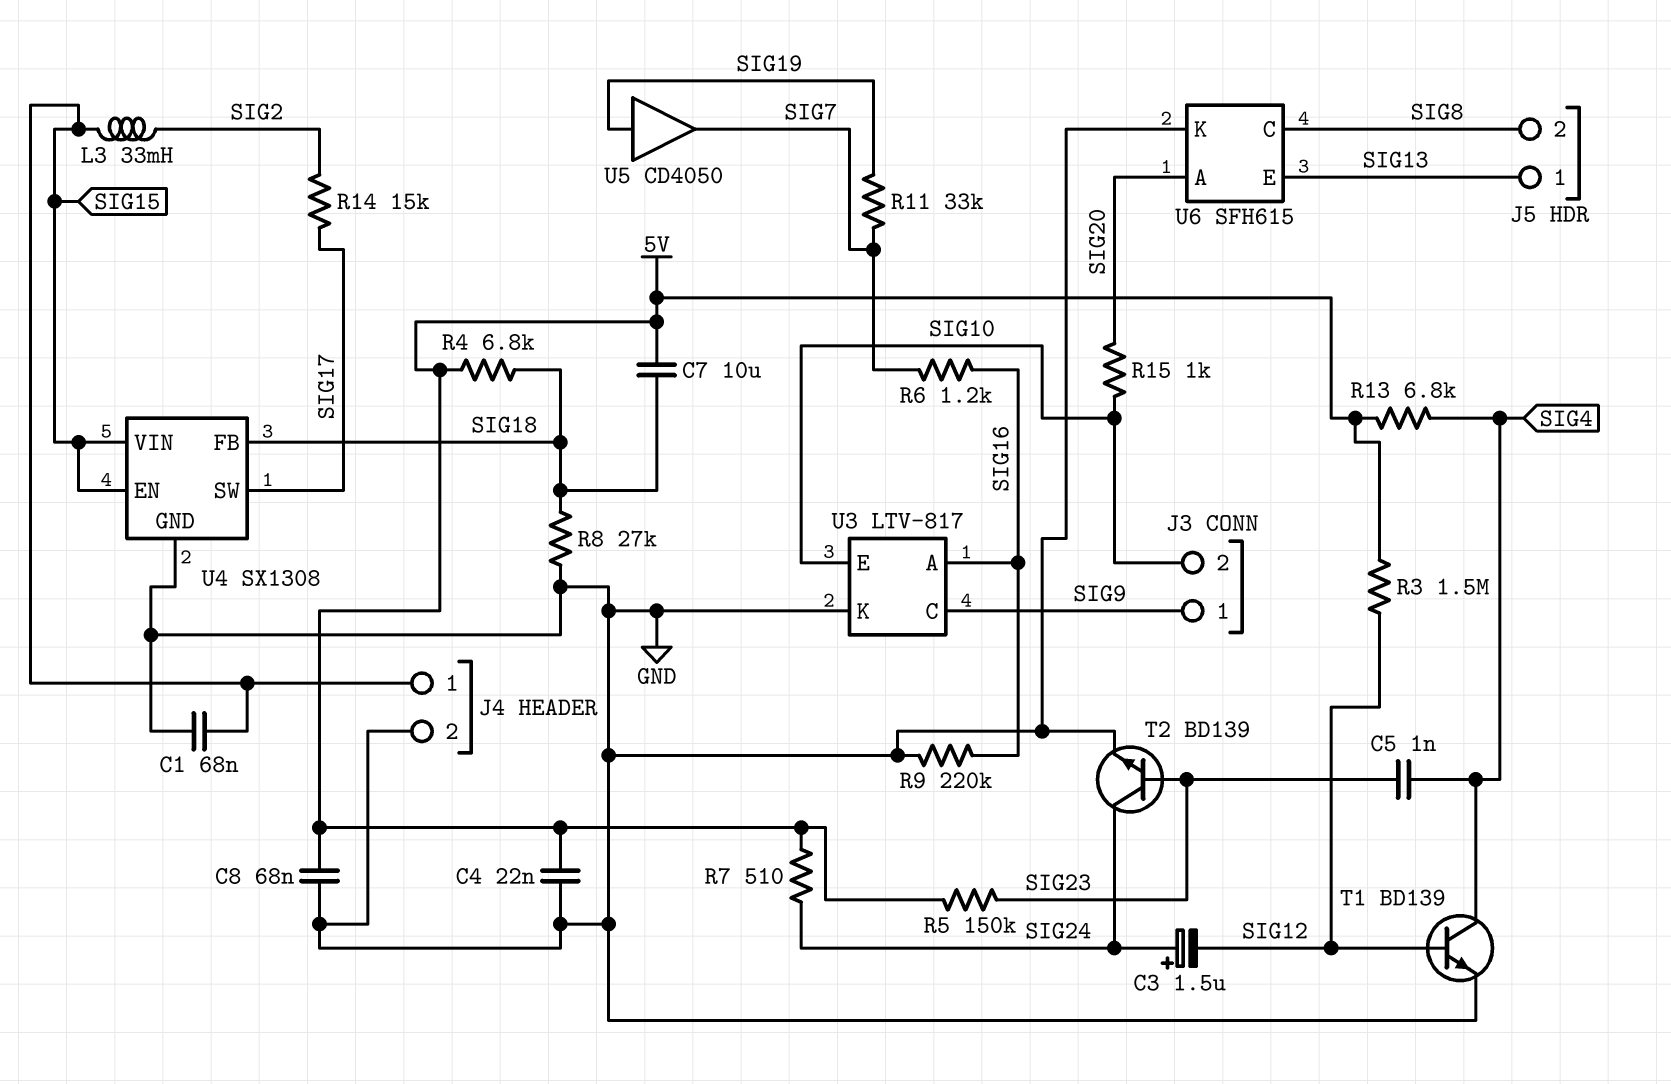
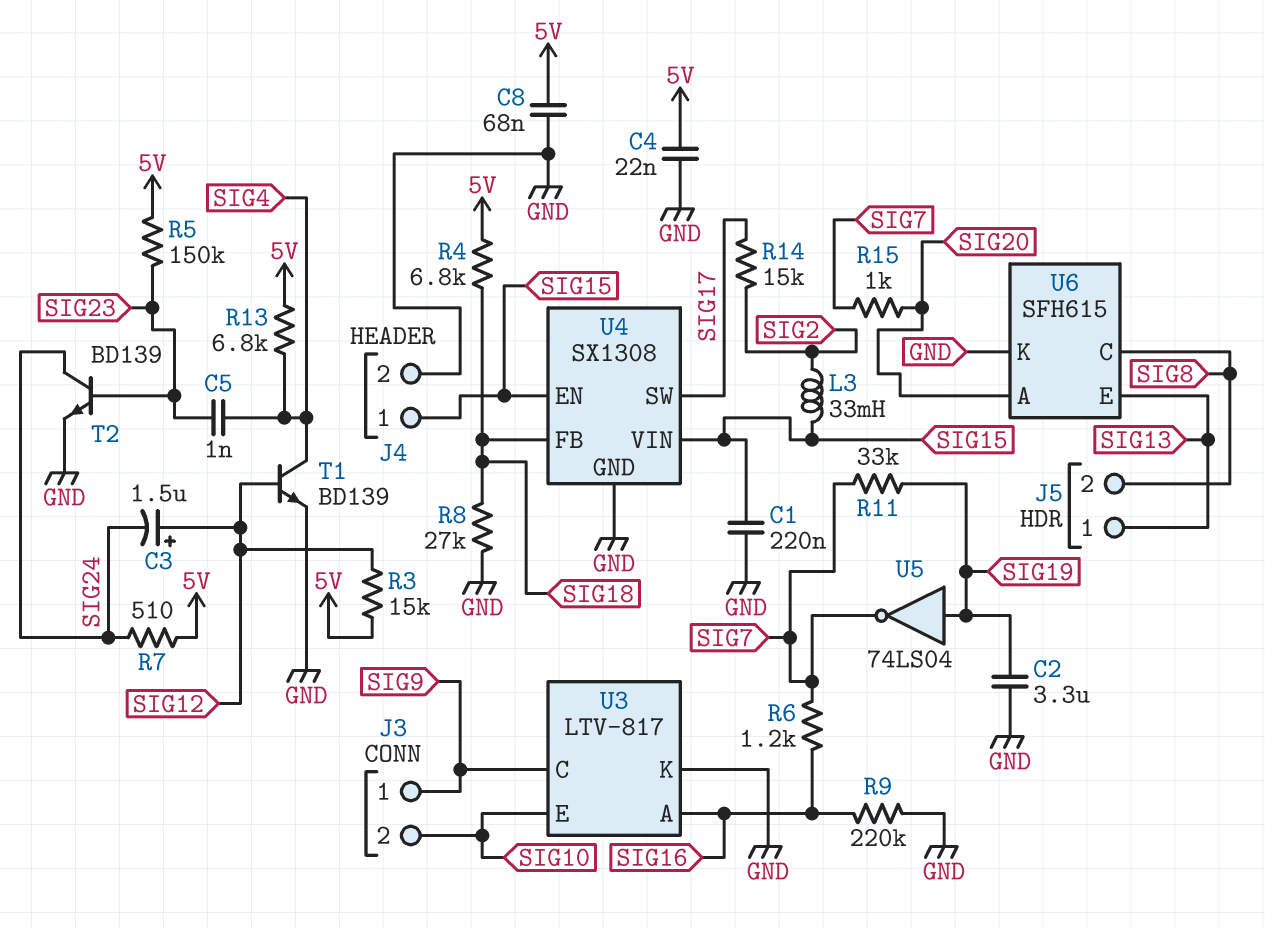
C1: 68nF (GND, SIG15) -> 220nF (GND, SIG15)
C2: none -> 3.3uF (GND, SIG19)
C3: 1.5uF (plus SIG24, minus SIG12) -> 1.5uF (plus SIG12, minus SIG24)
C7: 10uF (5V, SIG18) -> none
R3: 1.5M (5V, SIG12) -> 15k (5V, SIG12)
R15: 1k (SIG10, SIG20) -> 1k (SIG7, SIG20)
U5: buffer CD4050 (in SIG19, out SIG7) -> NOT 74LS04 (in SIG19, out SIG7)

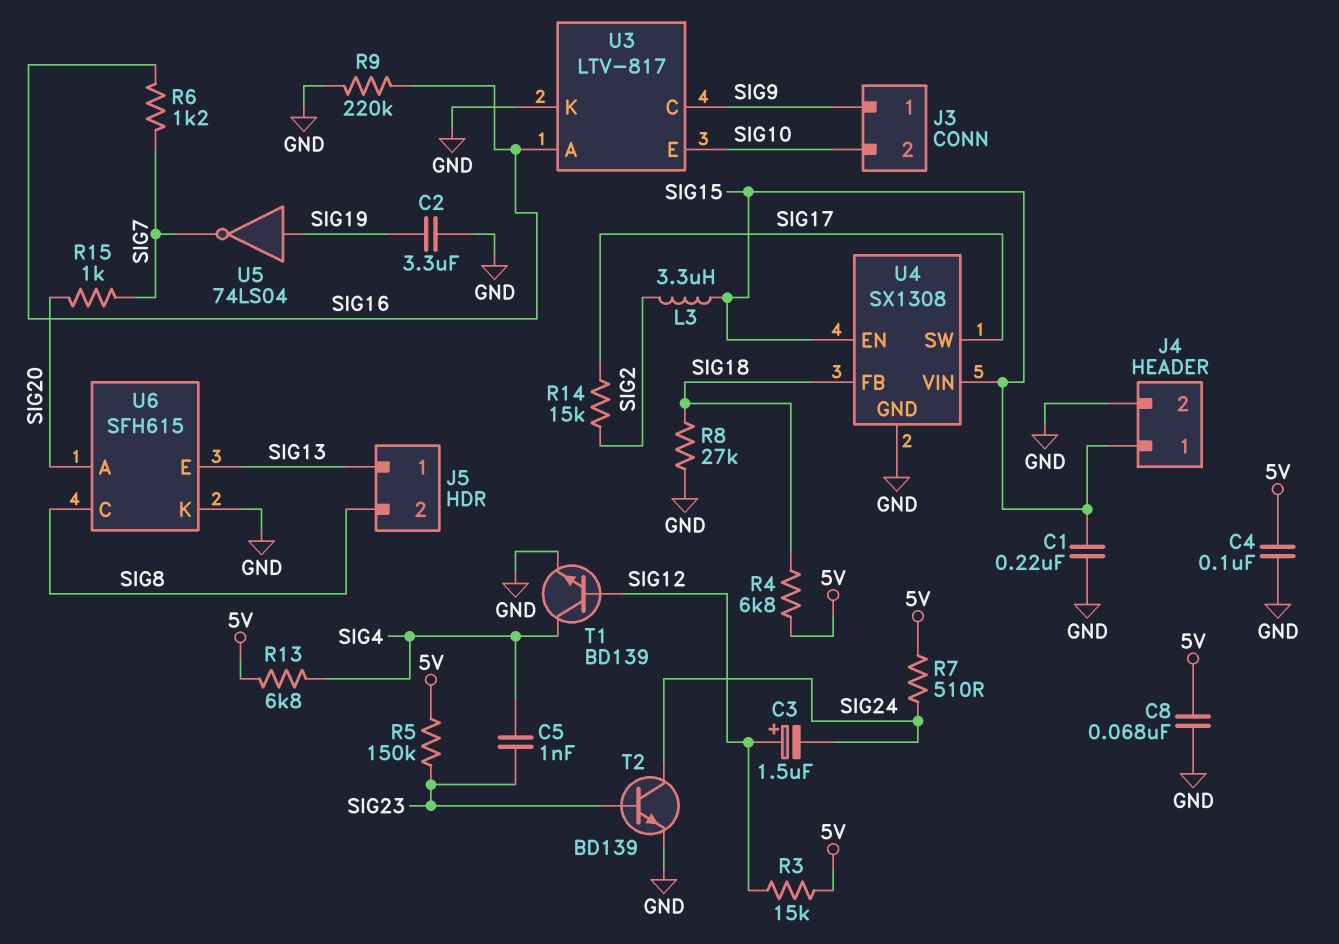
C4: 22nF (5V, GND) -> 100nF (5V, GND)
L3: 33mH (SIG2, SIG15) -> 3.3uH (SIG2, SIG15)
R11: 33k (SIG7, SIG19) -> none

